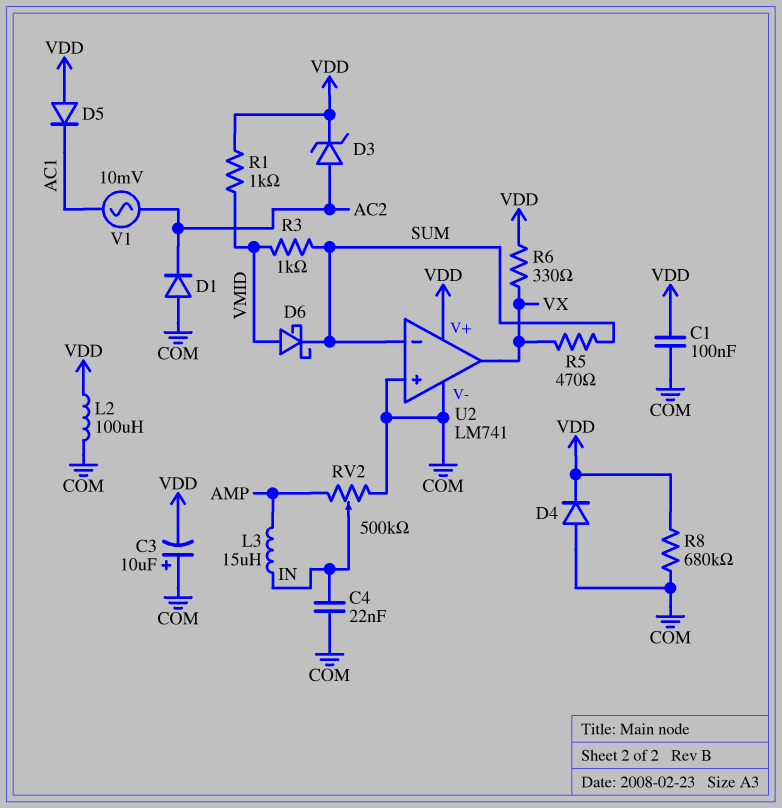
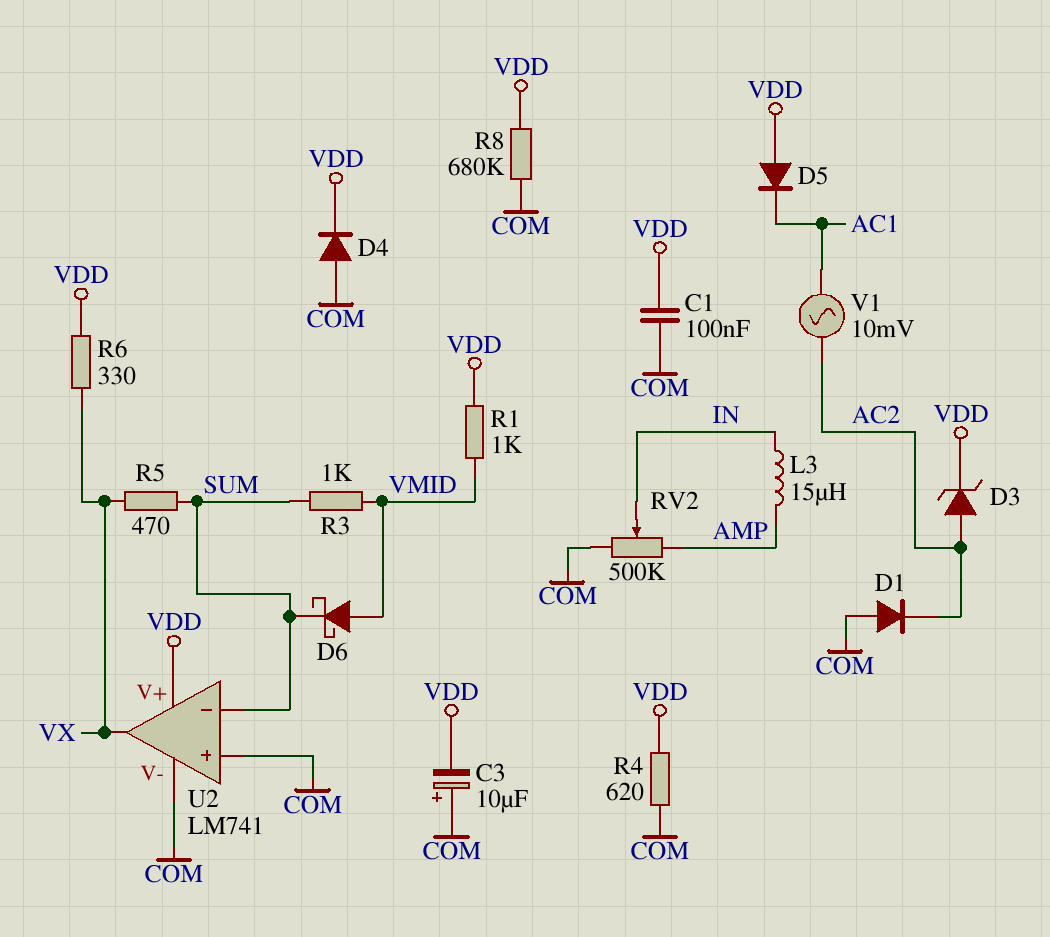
C4: 22nF (COM, IN) -> none
L2: 100uH (COM, VDD) -> none
R4: none -> 620 (COM, VDD)

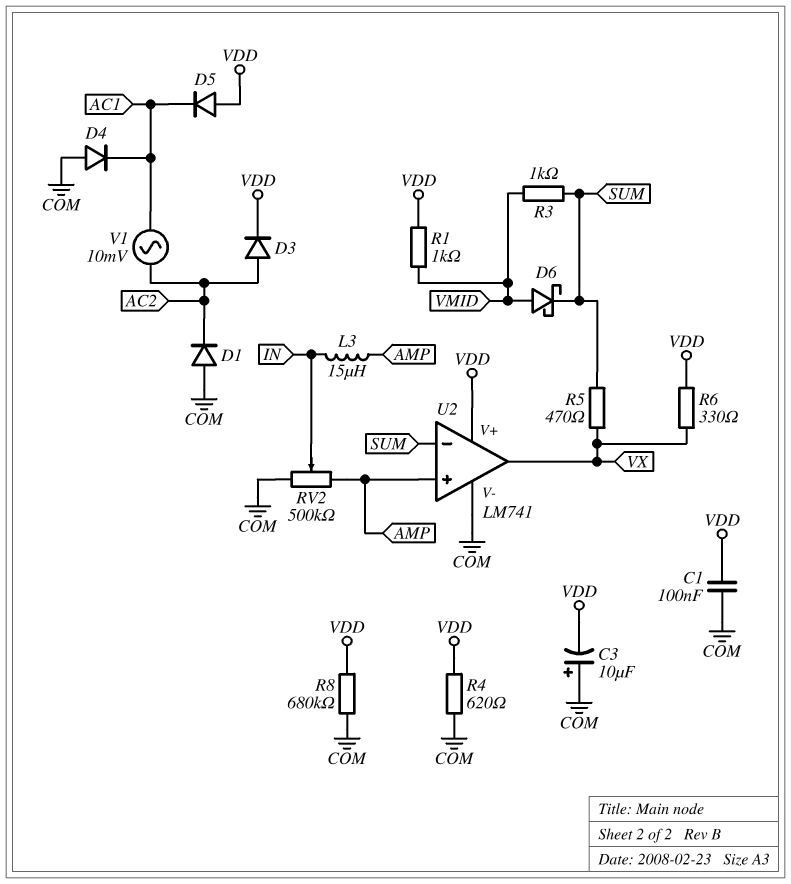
D3: zener (A AC2, K VDD) -> diode (A AC2, K VDD)
D4: diode (A COM, K VDD) -> diode (A COM, K AC1)
U2 pin in+: COM -> AMP

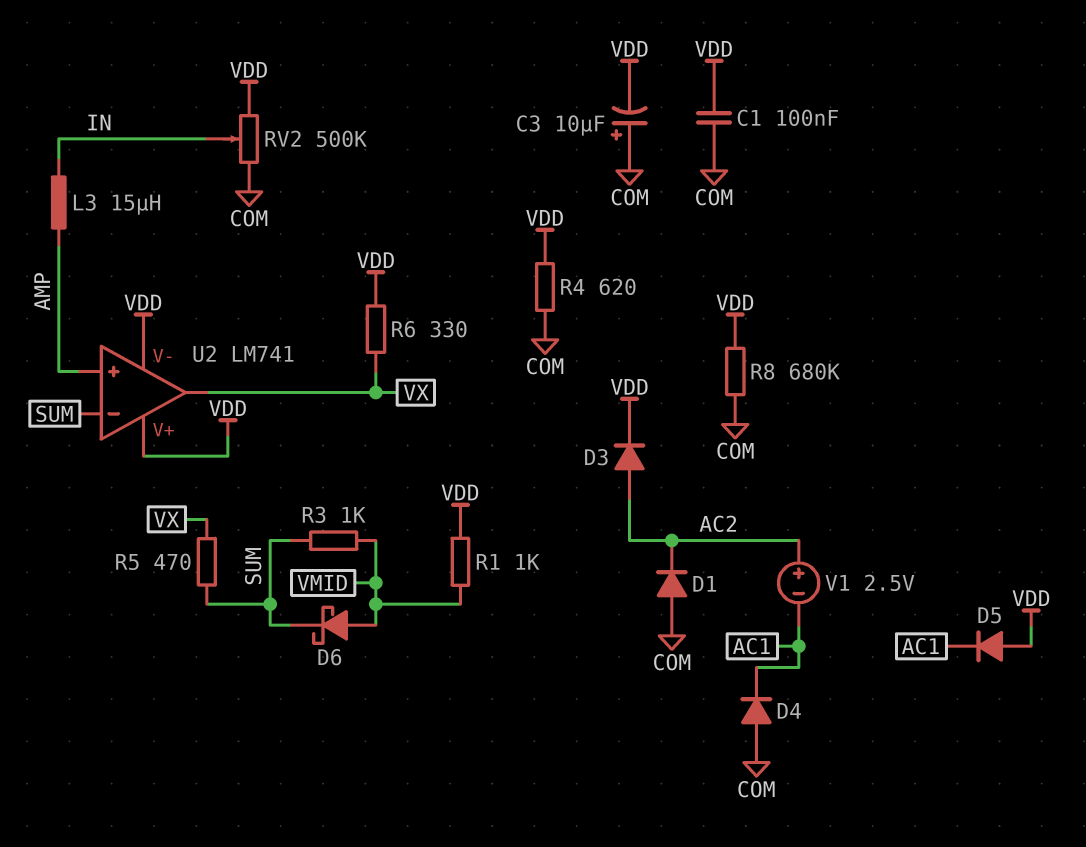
RV2: 500k (AMP, COM, wiper IN) -> 500k (COM, VDD, wiper IN)
U2 pin V-: COM -> VDD
V1: AC 10mV (AC1, AC2) -> 2.5V (plus AC2, minus AC1)

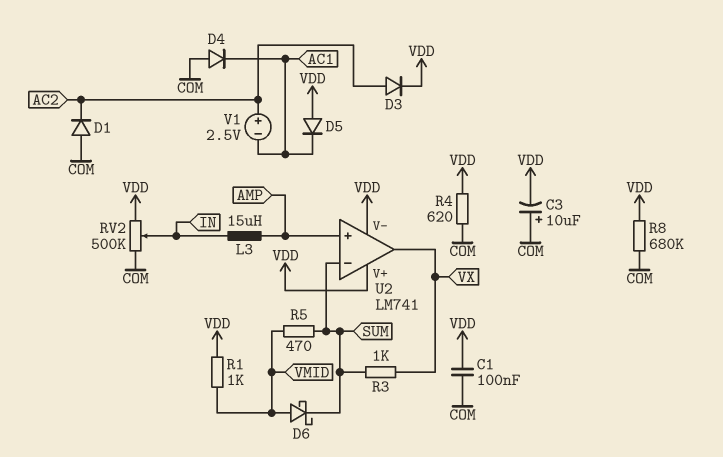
R3: 1k (SUM, VMID) -> 1k (SUM, VX)
R5: 470 (SUM, VX) -> 470 (SUM, VMID)
R6: 330 (VDD, VX) -> none

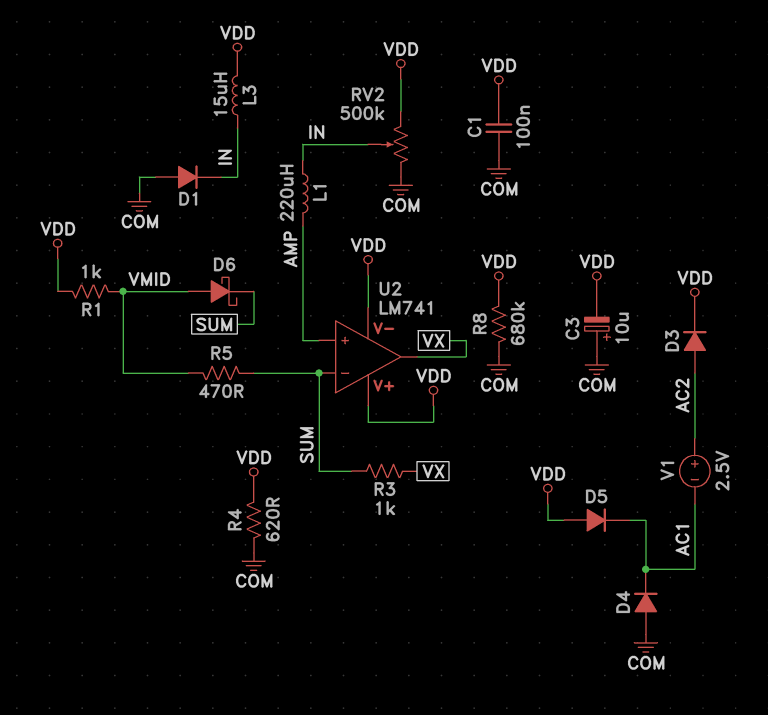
D1: diode (A COM, K AC2) -> diode (A COM, K IN)
L1: none -> 220uH (AMP, IN)
L3: 15uH (AMP, IN) -> 15uH (IN, VDD)

